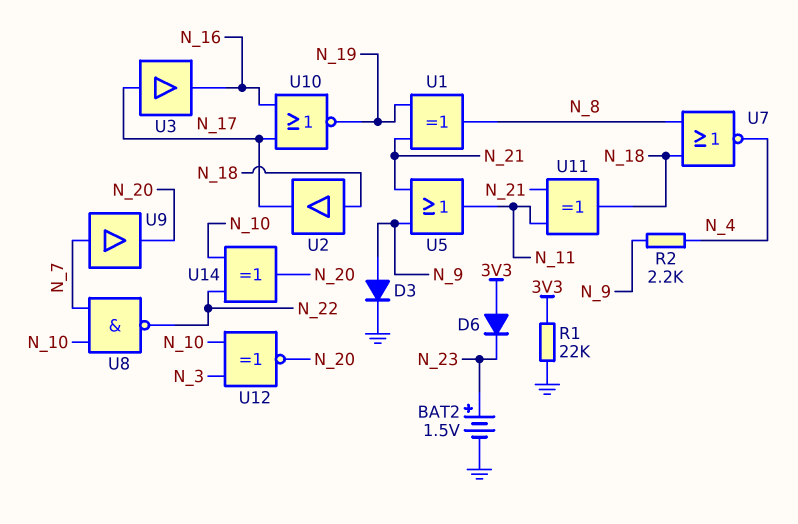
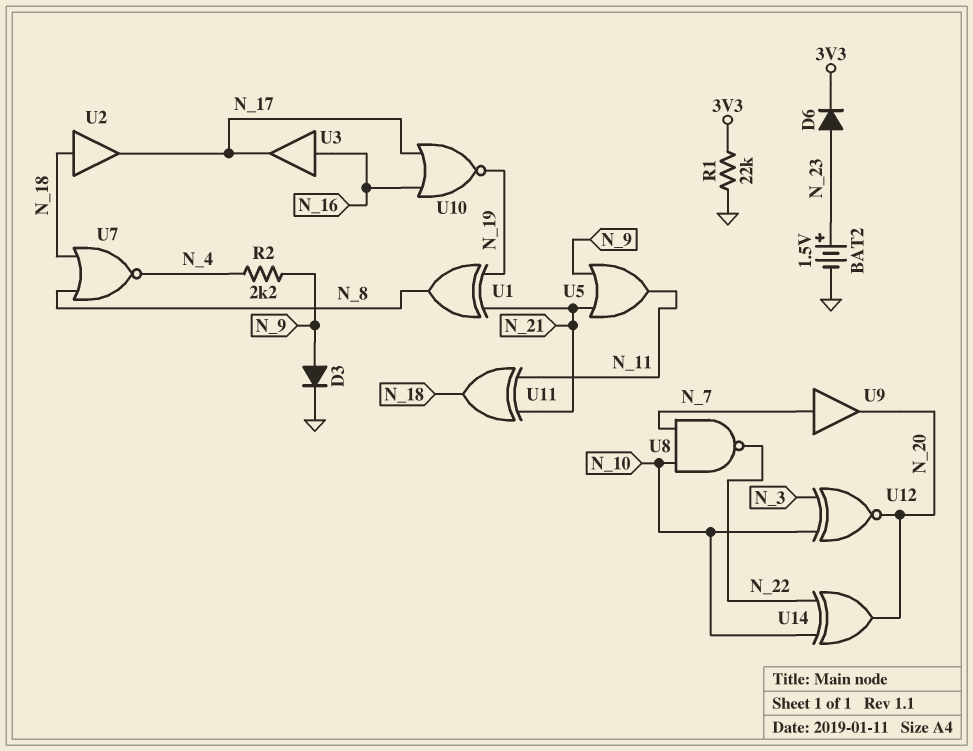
D6: diode (A 3V3, K N_23) -> diode (A N_23, K 3V3)
U3: buffer (in N_17, out N_16) -> buffer (in N_16, out N_17)

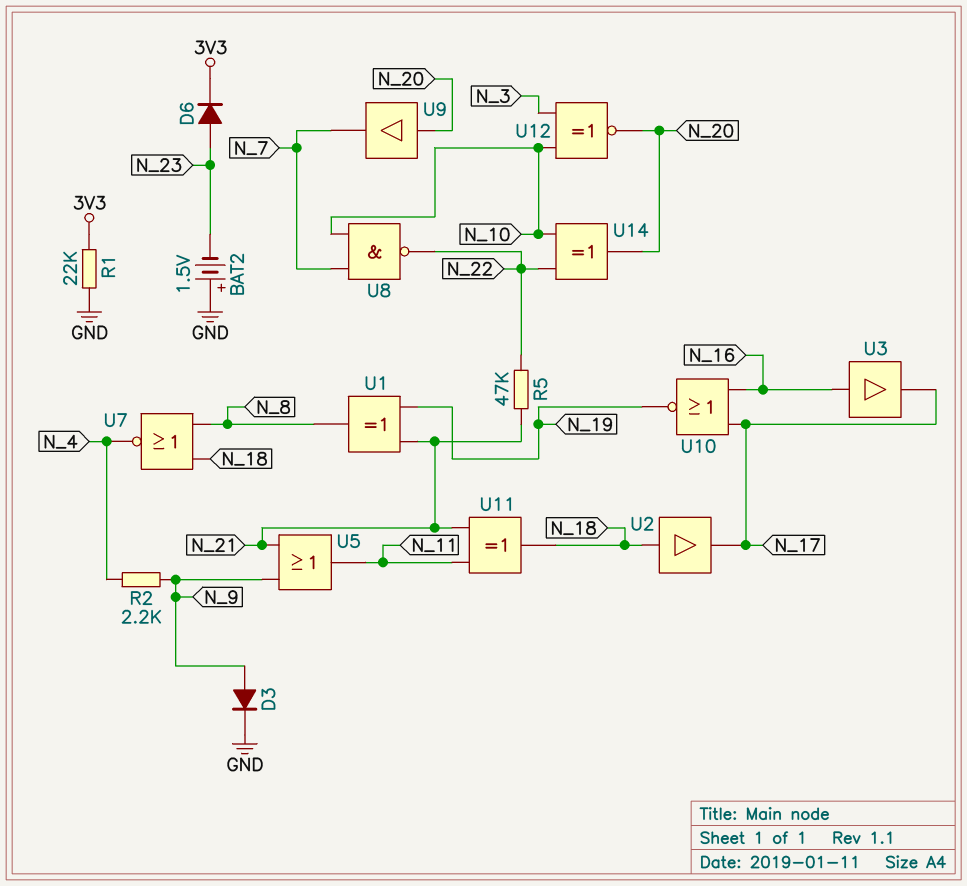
BAT2: 1.5V (plus N_23, minus GND) -> 1.5V (plus GND, minus N_23)
R5: none -> 47k (N_21, N_22)
U9: buffer (in N_7, out N_20) -> buffer (in N_20, out N_7)

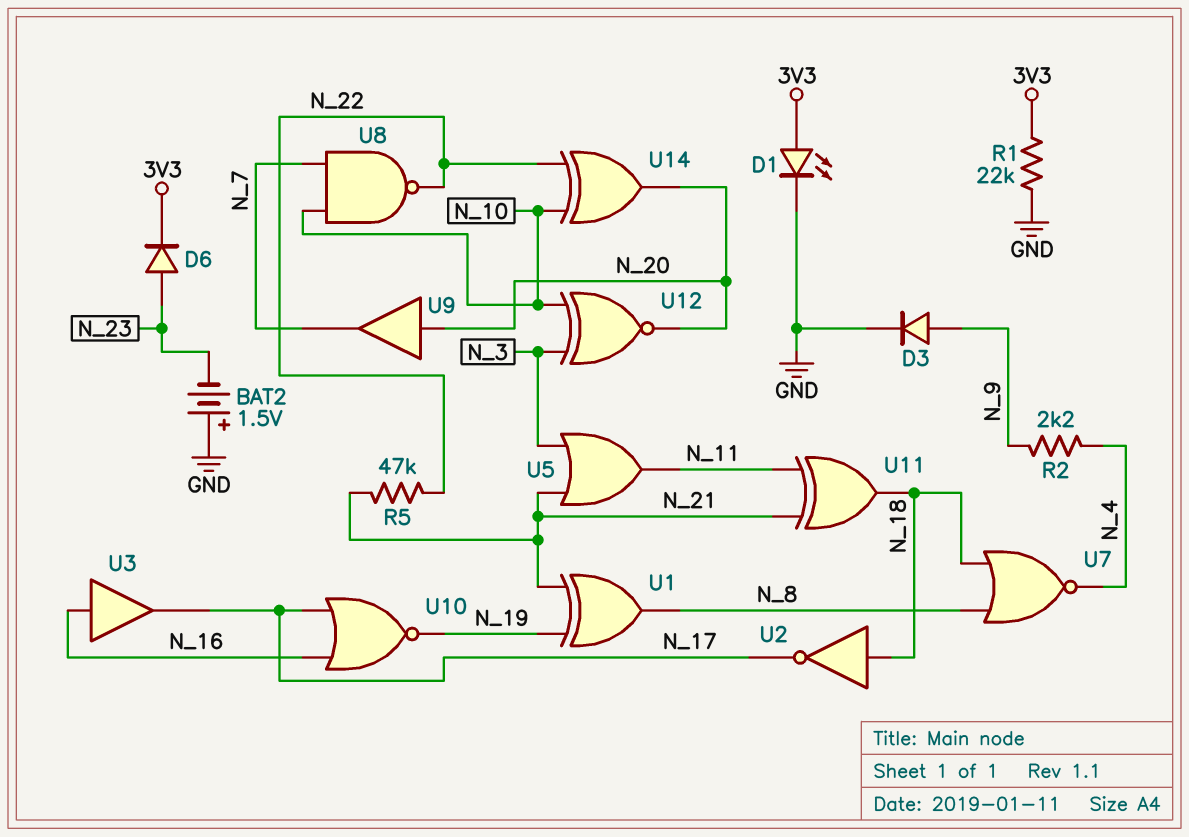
D1: none -> LED (A 3V3, K GND)
U2: buffer (in N_18, out N_17) -> NOT (in N_18, out N_17)
U5: OR (in N_9, in N_21, out N_11) -> OR (in N_3, in N_21, out N_11)

